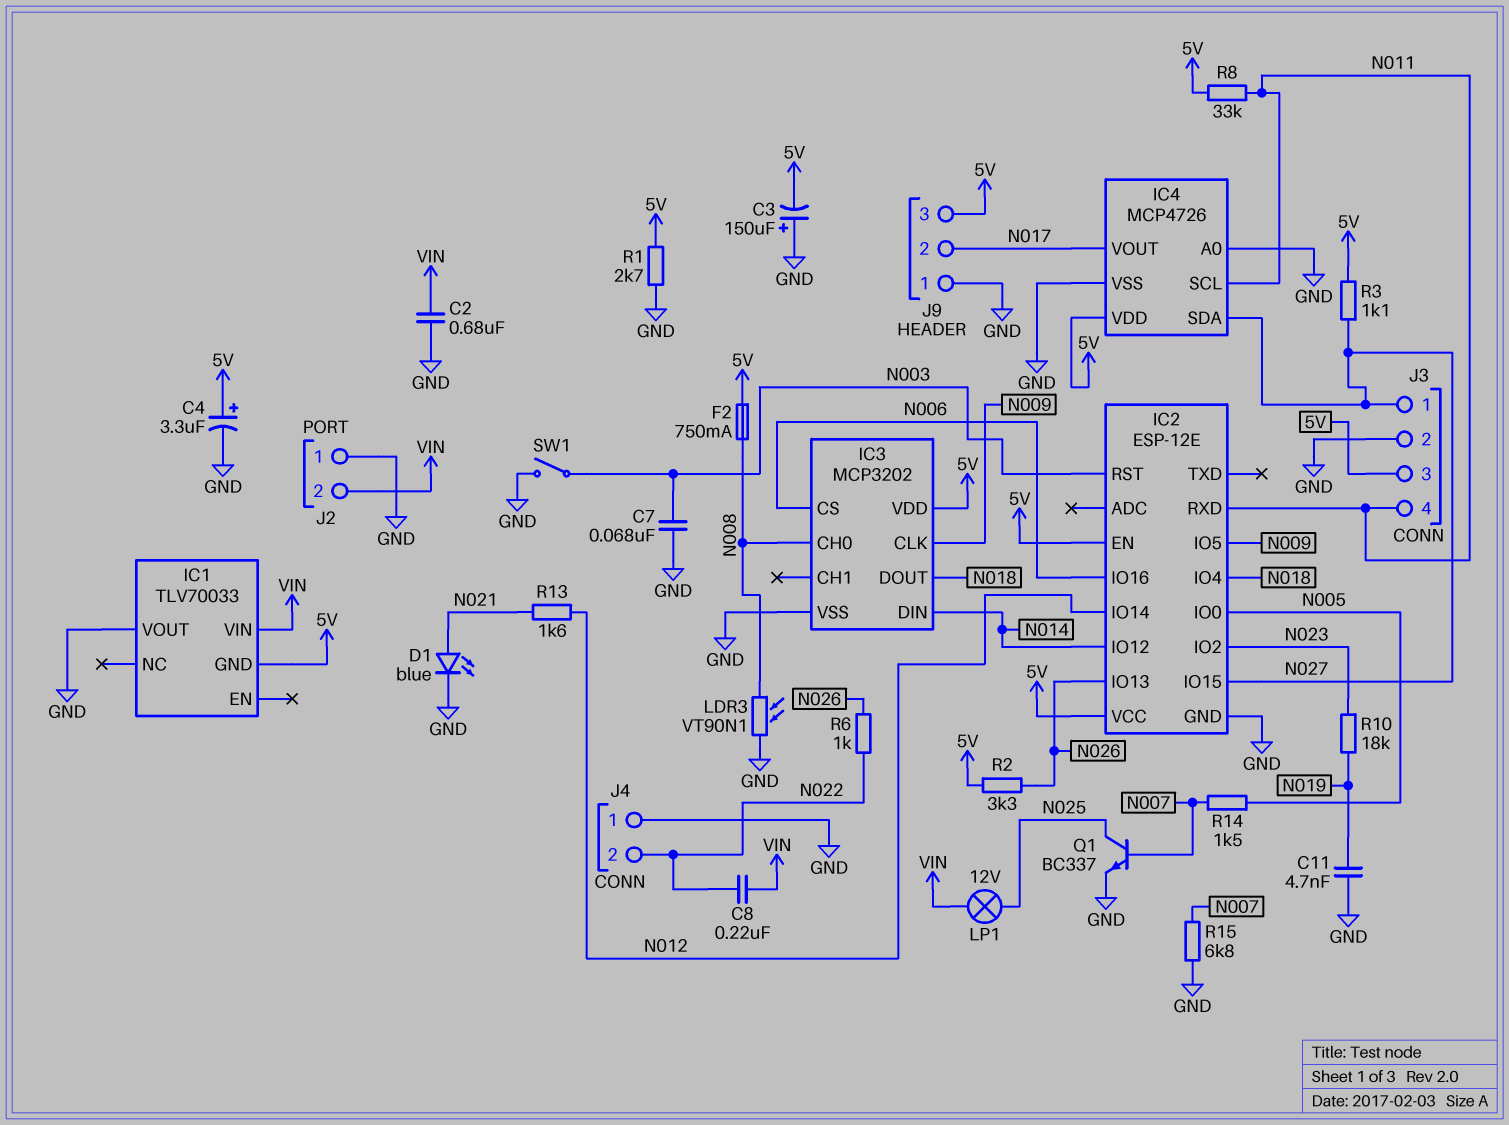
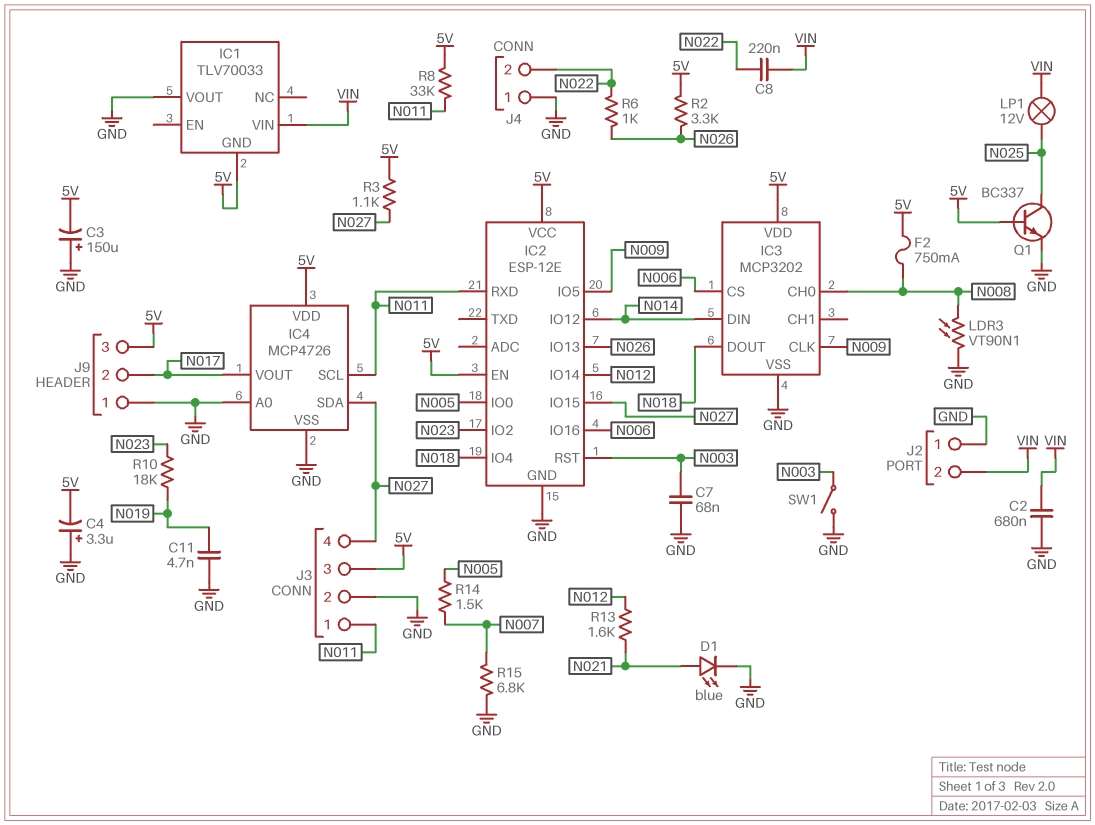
C4: 3.3uF (plus 5V, minus GND) -> 3.3uF (plus GND, minus 5V)
J3 pin 1: N027 -> N011
J3 pin 4: N011 -> N027
Q1: NPN BC337 (B N007, C N025, E GND) -> NPN BC337 (B 5V, C N025, E GND)
R1: 2.7k (5V, GND) -> none

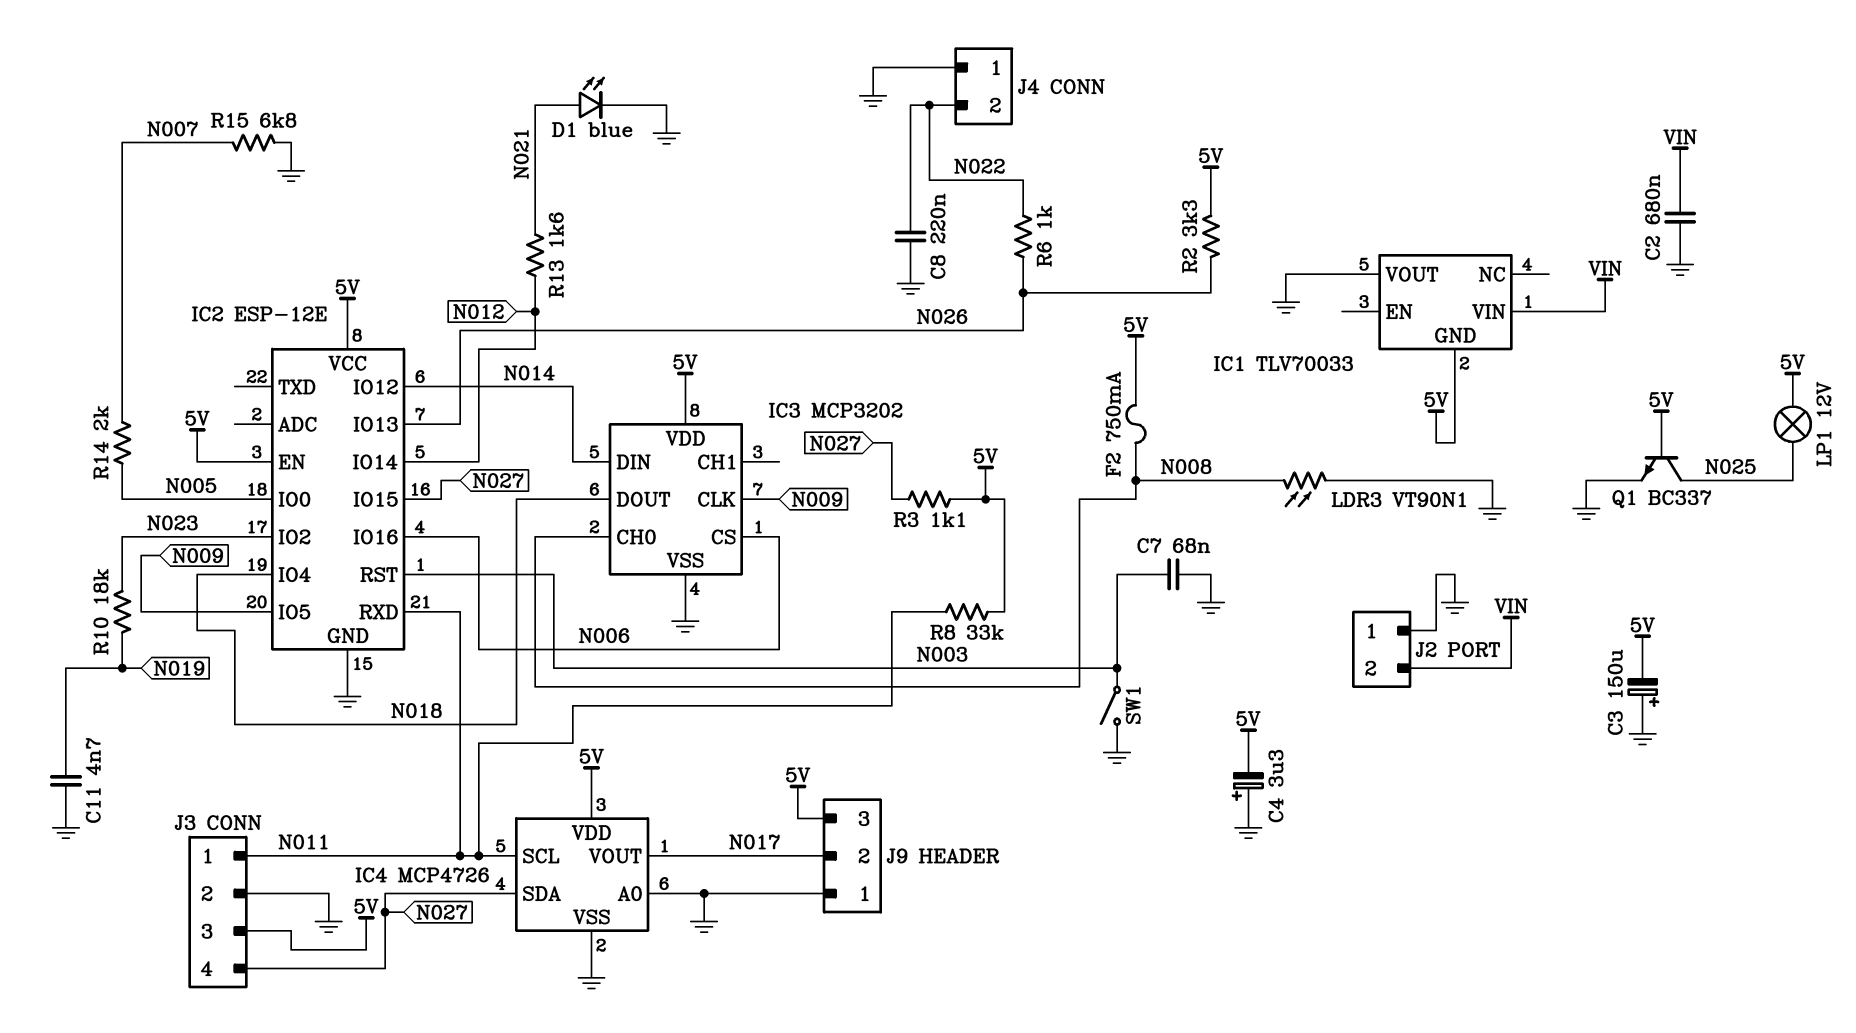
C8: 220nF (N022, VIN) -> 220nF (GND, N022)
LP1: lamp 12V (N025, VIN) -> lamp 12V (5V, N025)
R14: 1.5k (N005, N007) -> 2k (N005, N007)

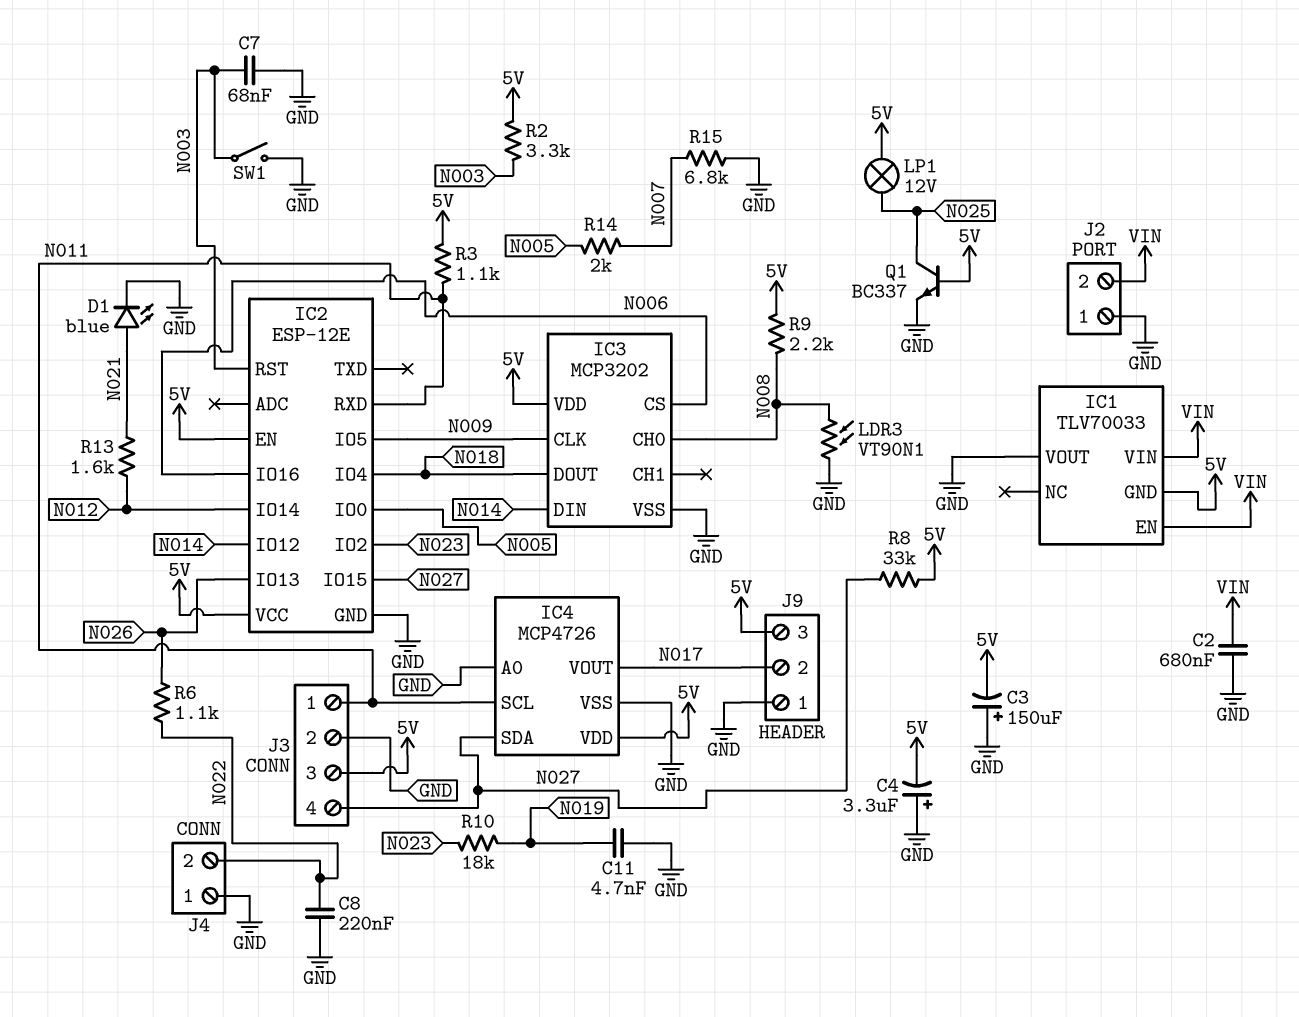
F2: 750mA (5V, N008) -> none
IC1 pin EN: none -> VIN
R2: 3.3k (5V, N026) -> 3.3k (5V, N003)
R3: 1.1k (5V, N027) -> 1.1k (5V, N011)
R6: 1k (N022, N026) -> 1.1k (N022, N026)
R8: 33k (5V, N011) -> 33k (5V, N027)
R9: none -> 2.2k (5V, N008)

